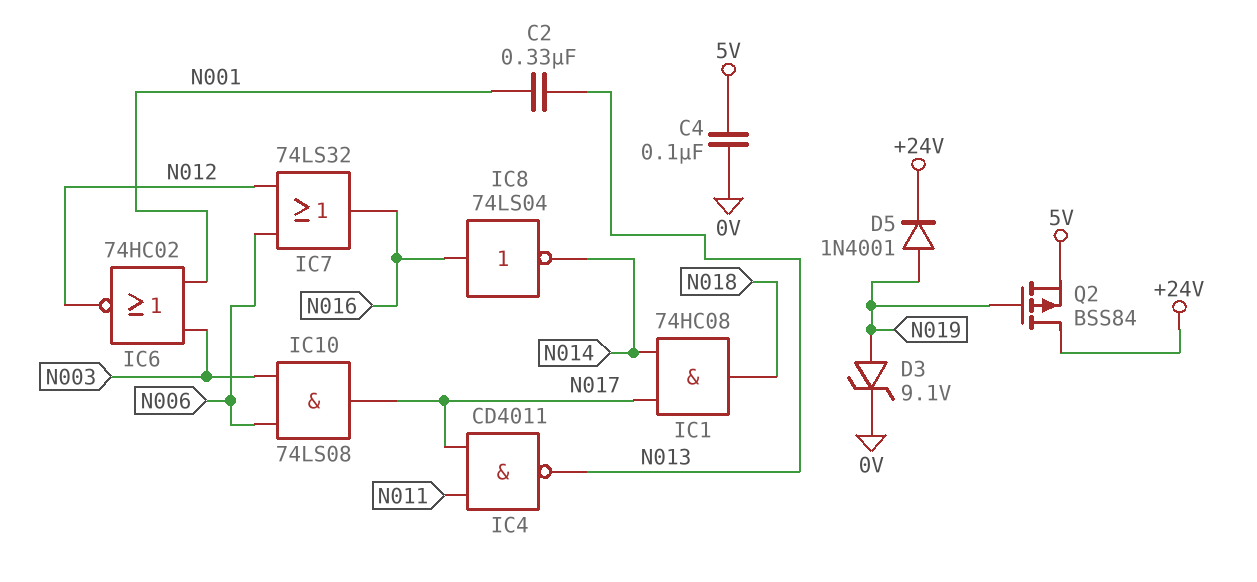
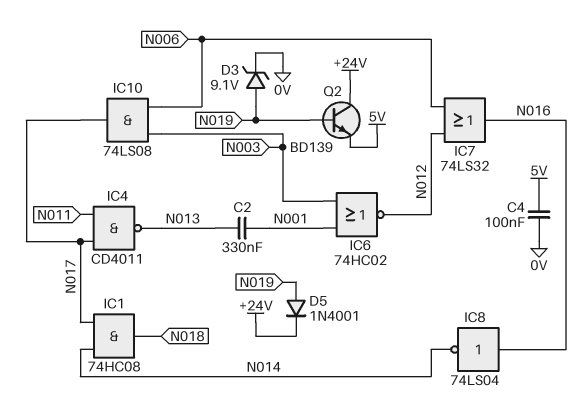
Q2: PMOS BSS84 (G N019, D +24V, S 5V) -> NPN BD139 (B N019, C +24V, E 5V)

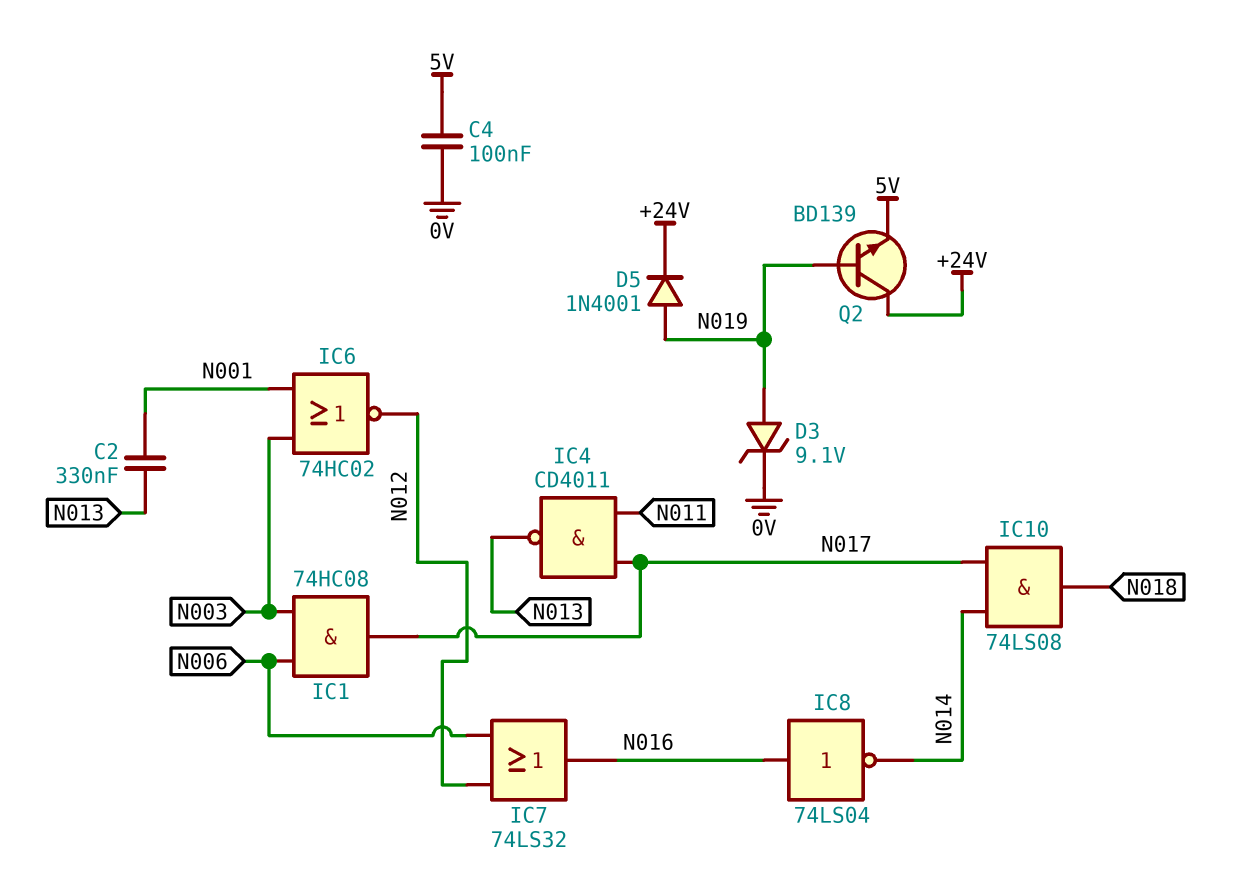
IC1: AND 74HC08 (in N014, in N017, out N018) -> AND 74HC08 (in N003, in N006, out N017)
IC10: AND 74LS08 (in N003, in N006, out N017) -> AND 74LS08 (in N014, in N017, out N018)

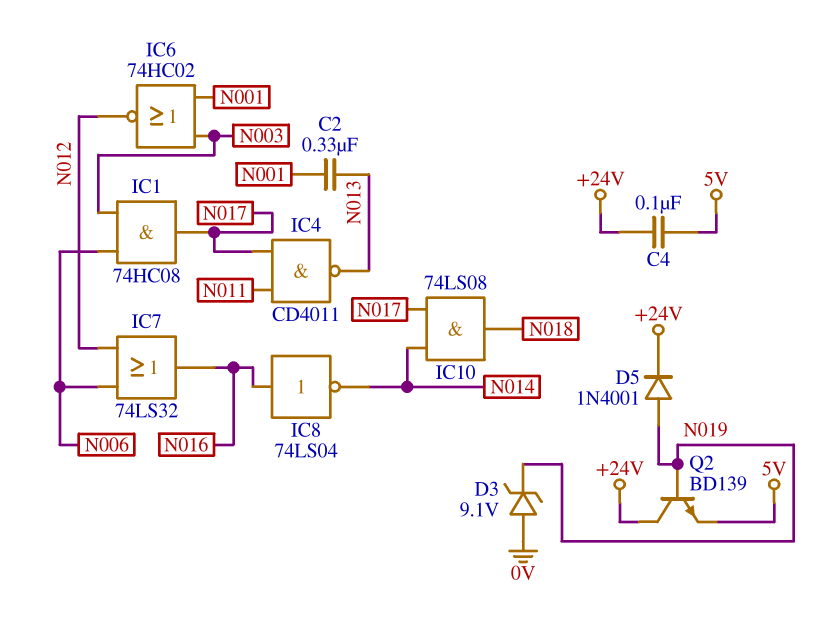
C4: 100nF (0V, 5V) -> 100nF (+24V, 5V)
D3: zener 9.1V (A N019, K 0V) -> zener 9.1V (A 0V, K N019)

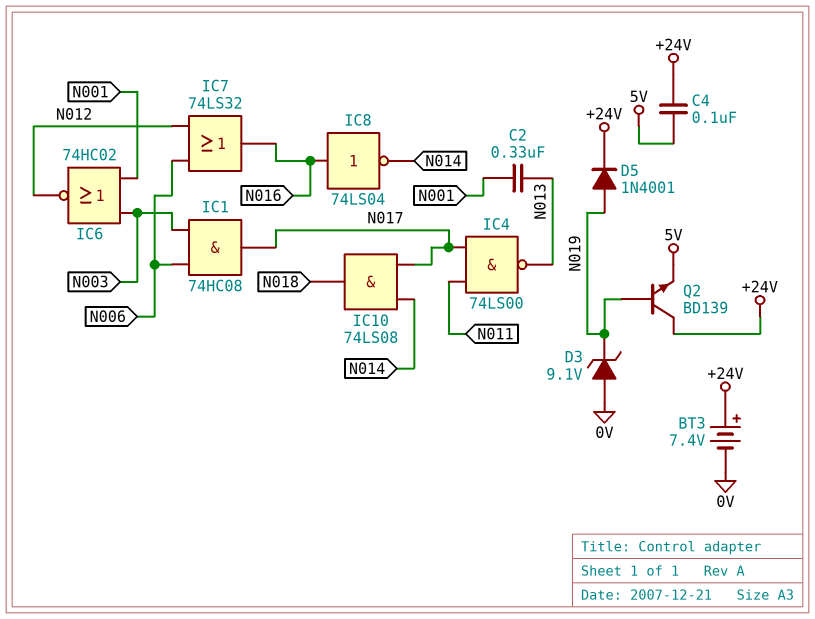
BT3: none -> 7.4V (plus +24V, minus 0V)
IC4: NAND CD4011 (in N011, in N017, out N013) -> NAND 74LS00 (in N011, in N017, out N013)

